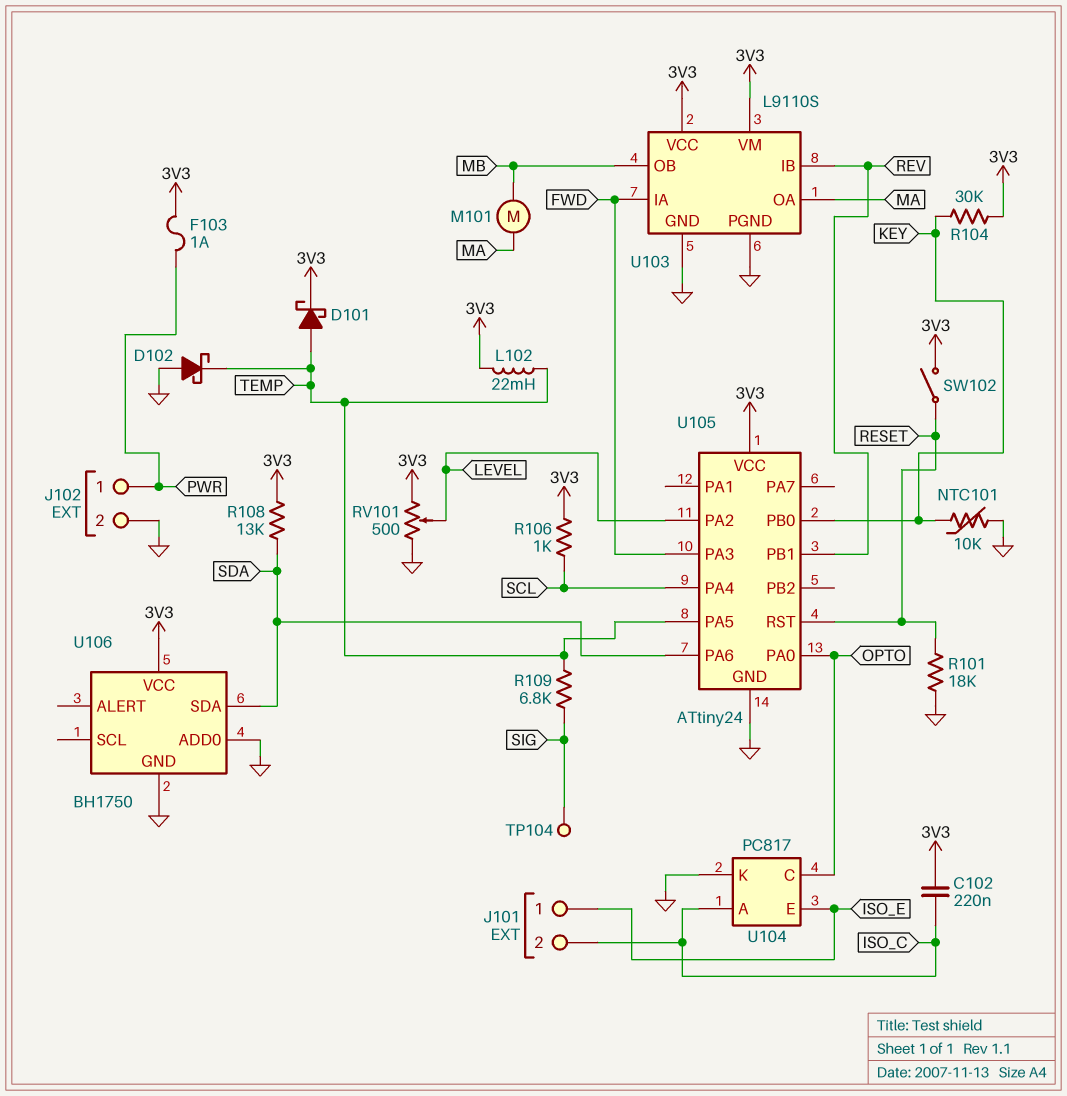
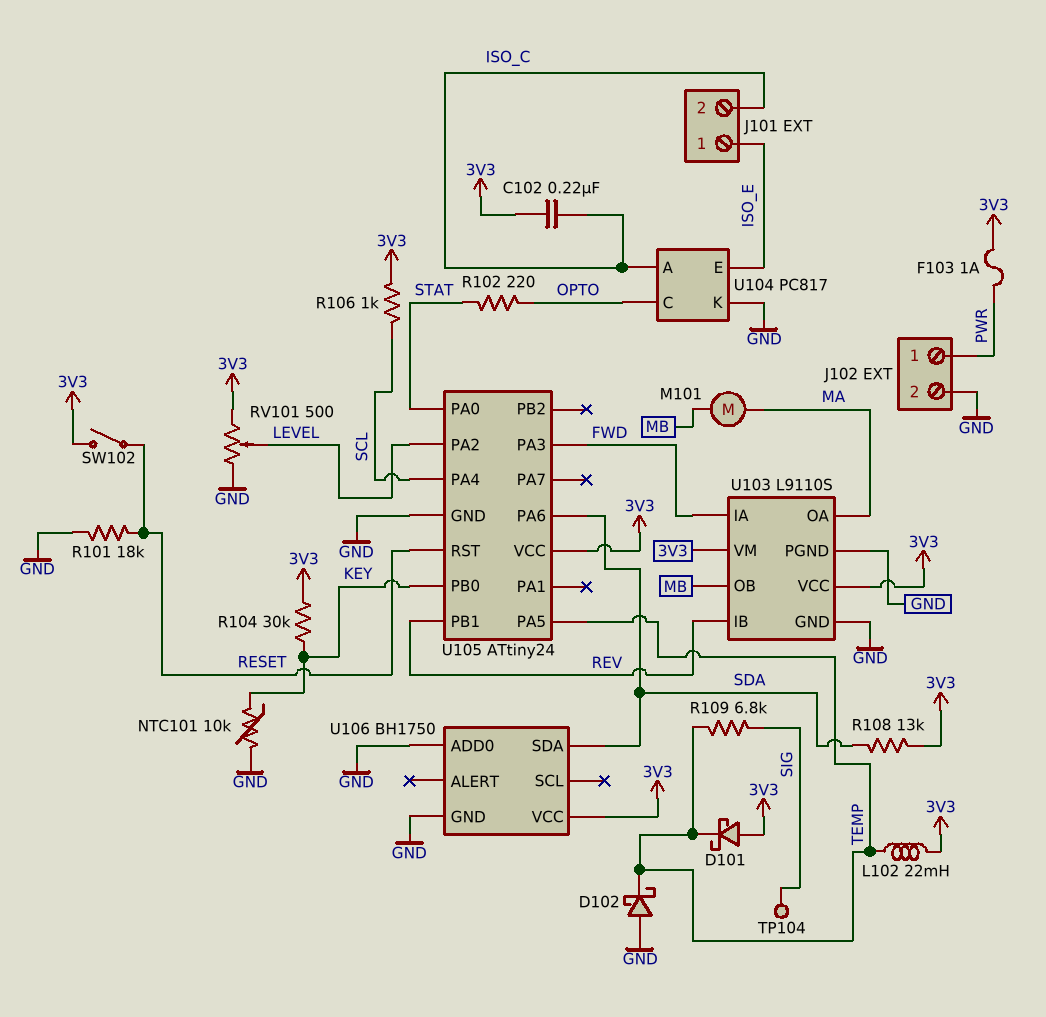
D101: schottky (A TEMP, K 3V3) -> schottky (A 3V3, K TEMP)
R102: none -> 220 (OPTO, STAT)
U105 pin PA0: OPTO -> STAT

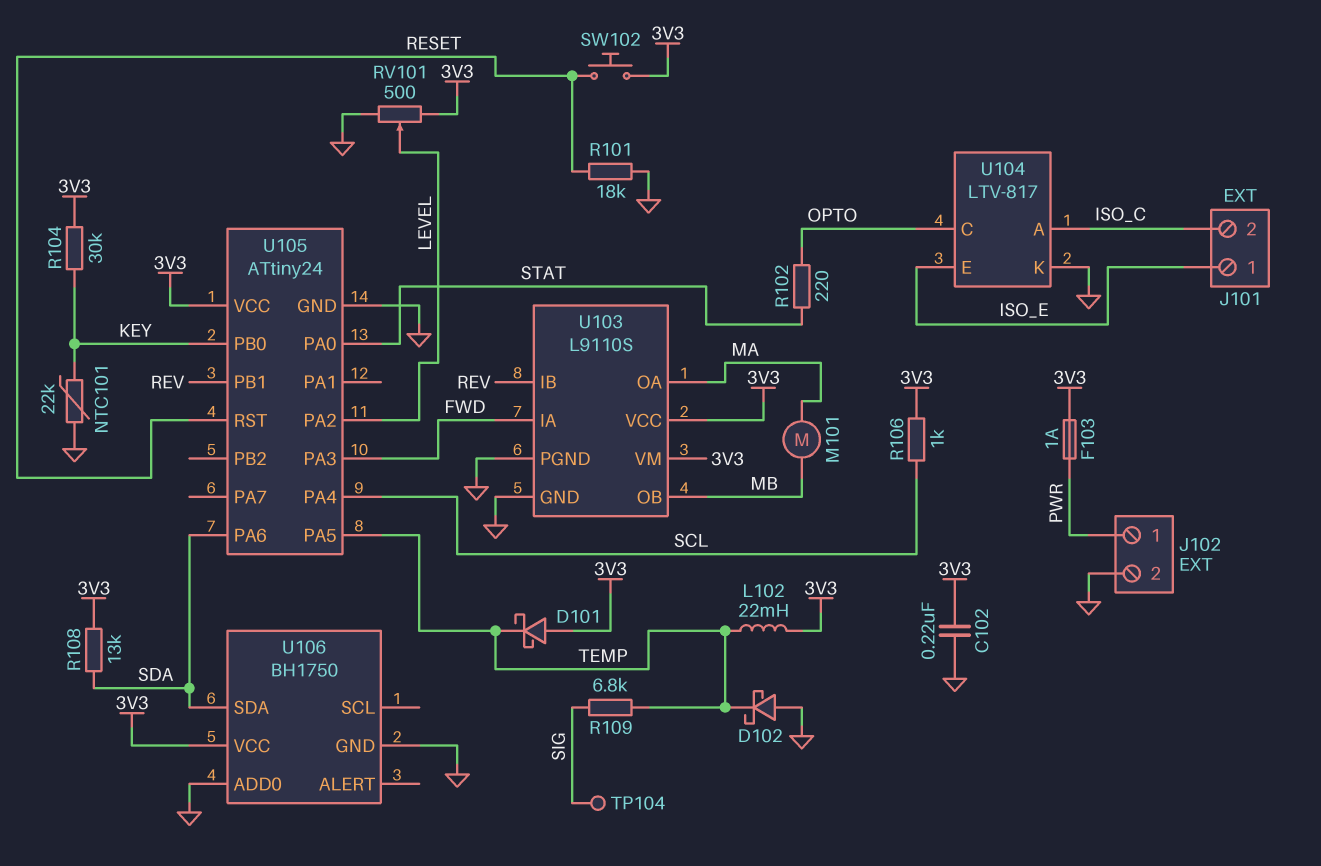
C102: 220nF (3V3, ISO_C) -> 220nF (3V3, GND)
NTC101: 10k (GND, KEY) -> 22k (GND, KEY)
SW102: switch (3V3, RESET) -> button (3V3, RESET)
U104: PC817 -> LTV-817

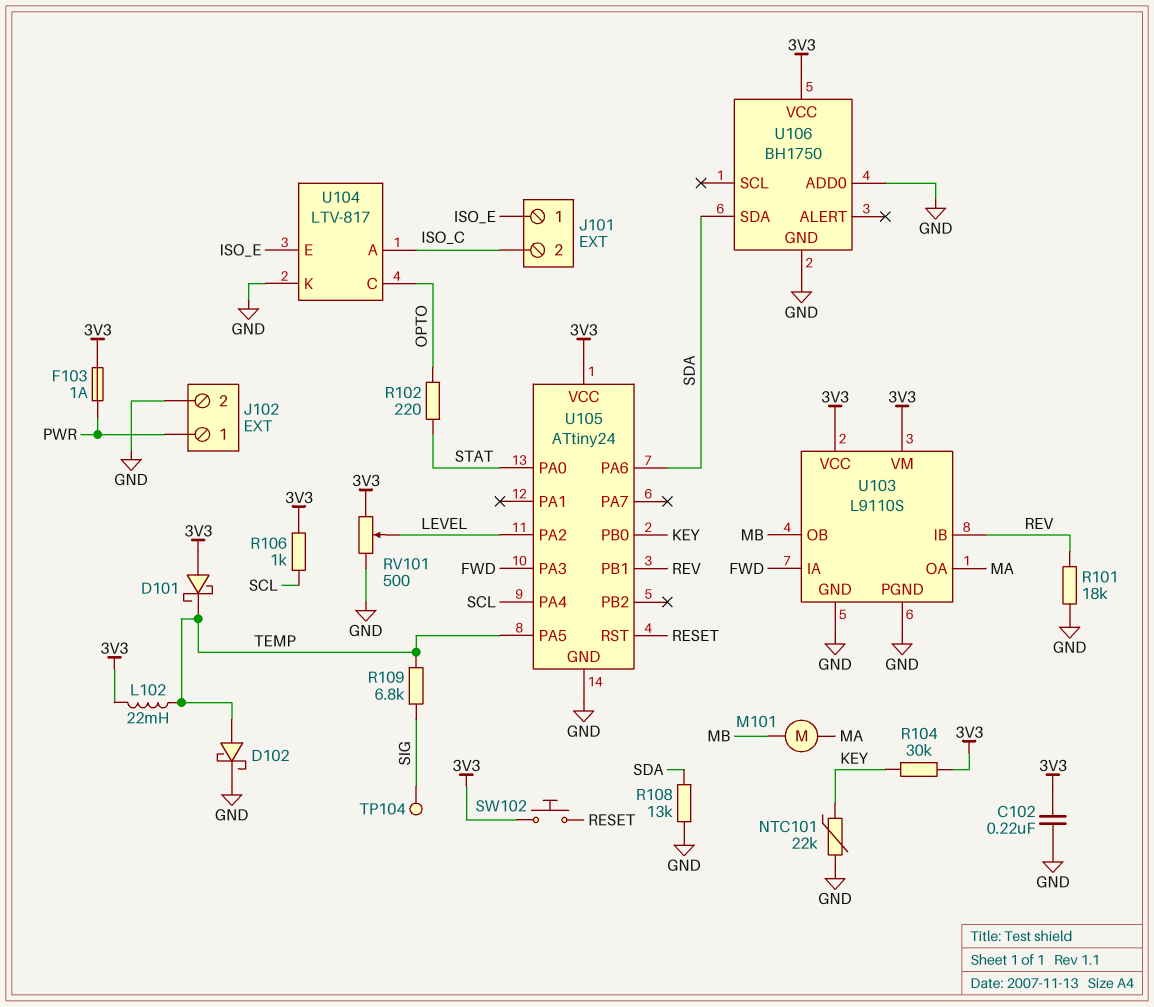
D102: schottky (A GND, K TEMP) -> schottky (A TEMP, K GND)
R101: 18k (GND, RESET) -> 18k (GND, REV)
R108: 13k (3V3, SDA) -> 13k (GND, SDA)

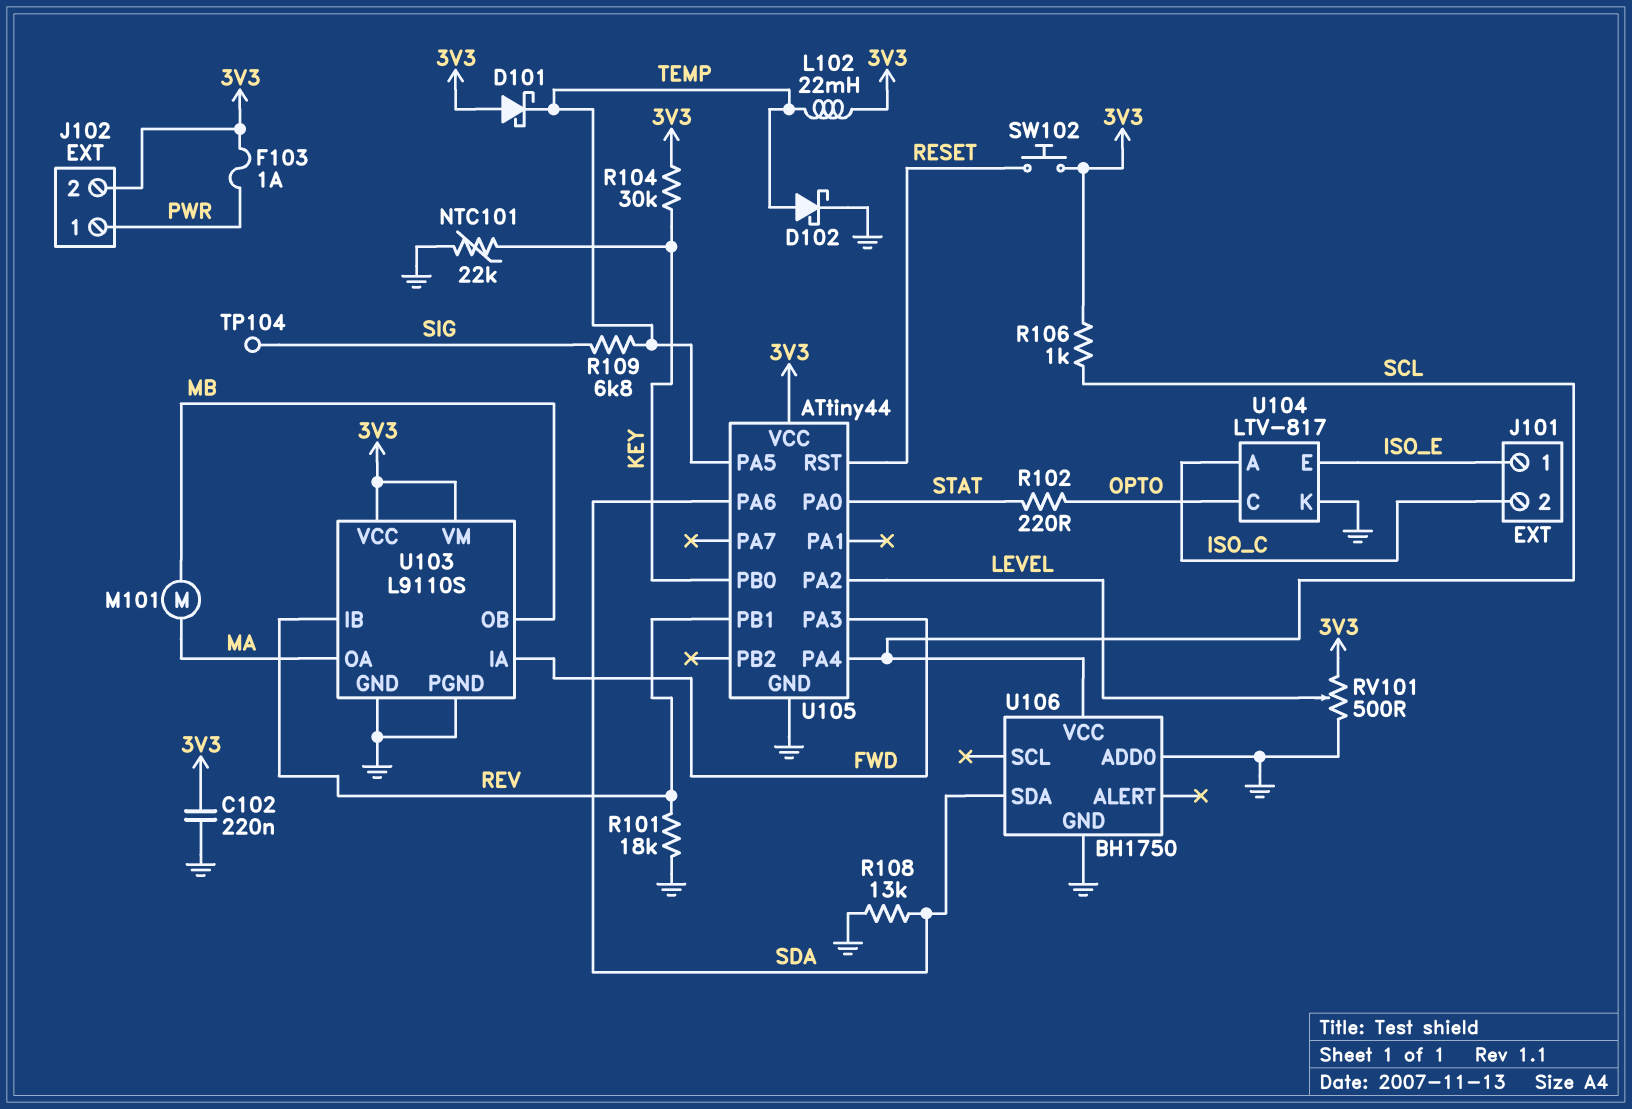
J102 pin 2: GND -> 3V3
U105: ATtiny24 -> ATtiny44
U106 pin VCC: 3V3 -> SCL

